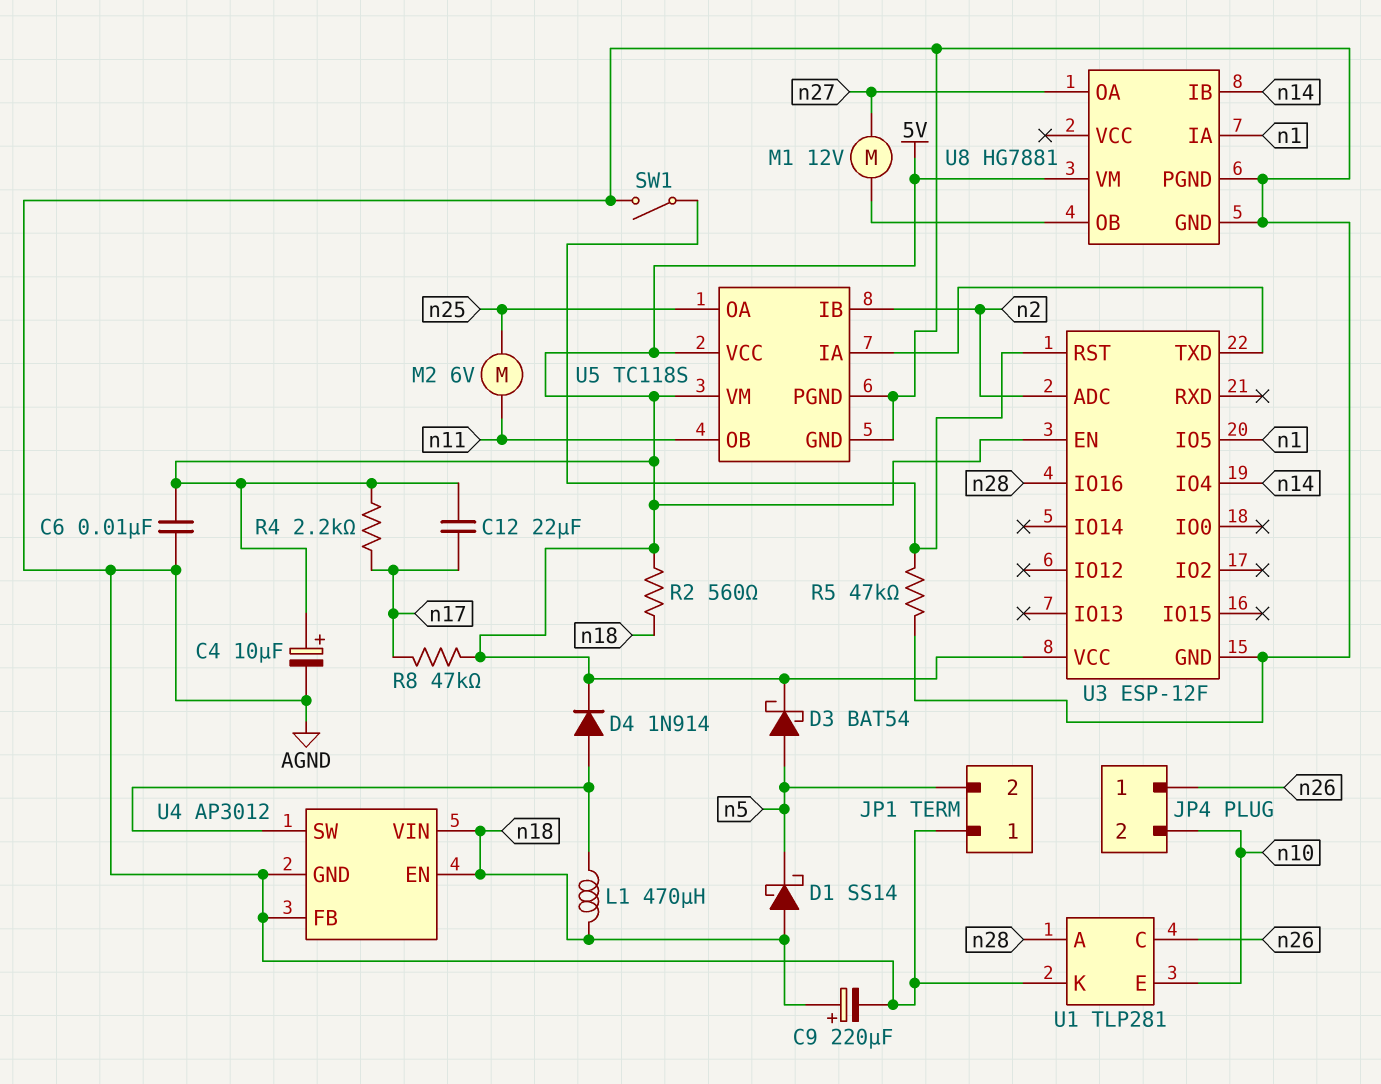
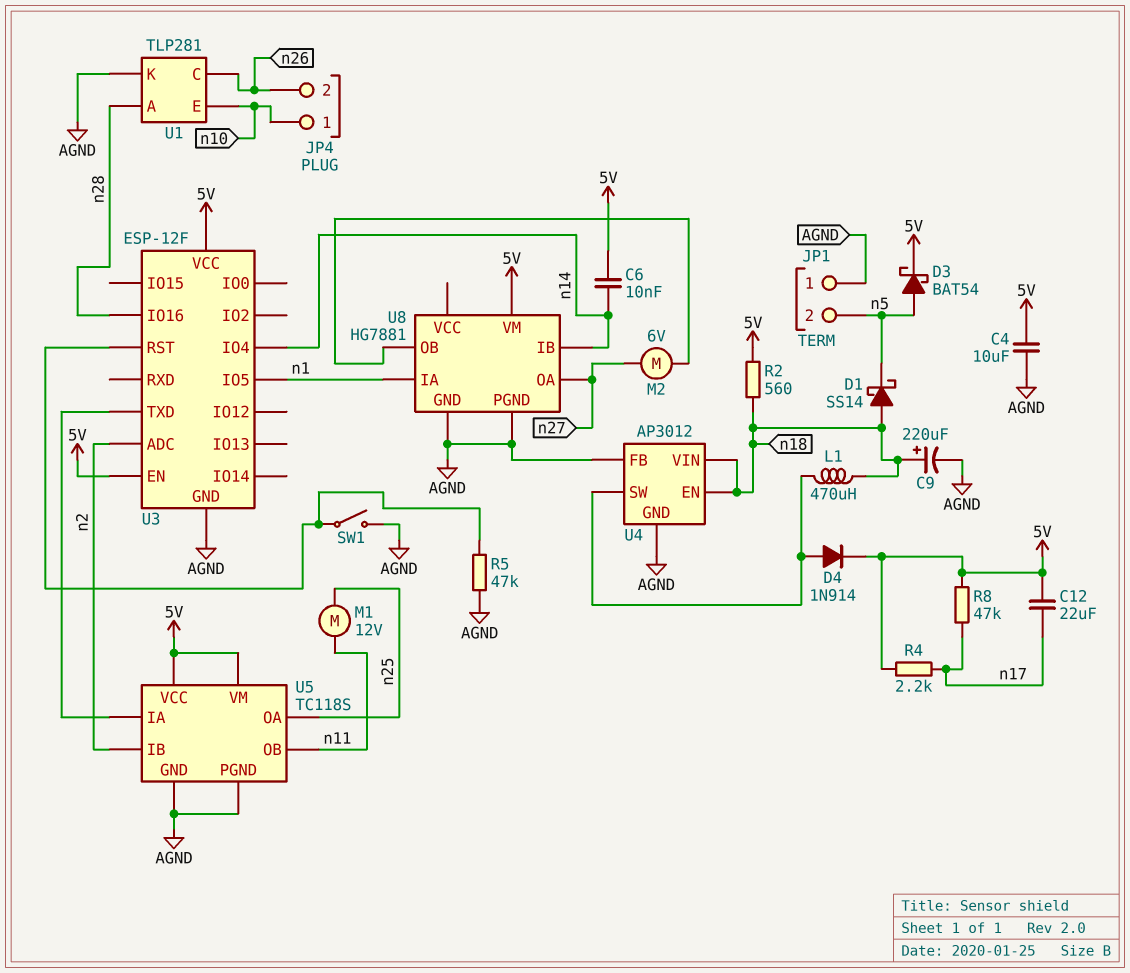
C4: 10uF (plus 5V, minus AGND) -> 10uF (5V, AGND)
C6: 10nF (5V, AGND) -> 10nF (5V, n14)
JP4 pin 1: n26 -> n10
JP4 pin 2: n10 -> n26
M1: motor 12V (U8/OB, n27) -> motor 12V (n11, n25)
M2: motor 6V (n11, n25) -> motor 6V (U8/OB, n27)

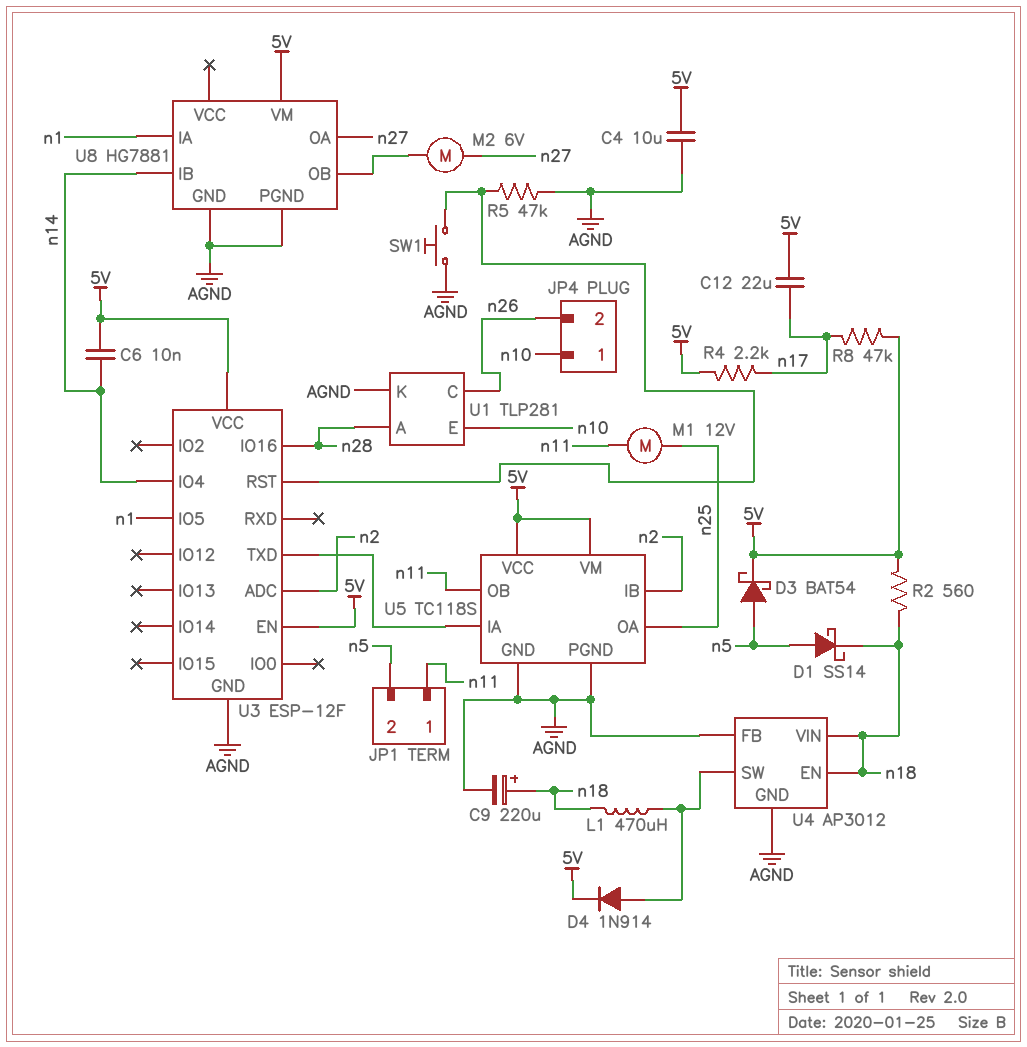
D1: schottky SS14 (A n18, K n5) -> schottky SS14 (A n5, K n18)
JP1 pin 1: AGND -> n11
SW1: switch (AGND, U3/RST) -> button (AGND, U3/RST)

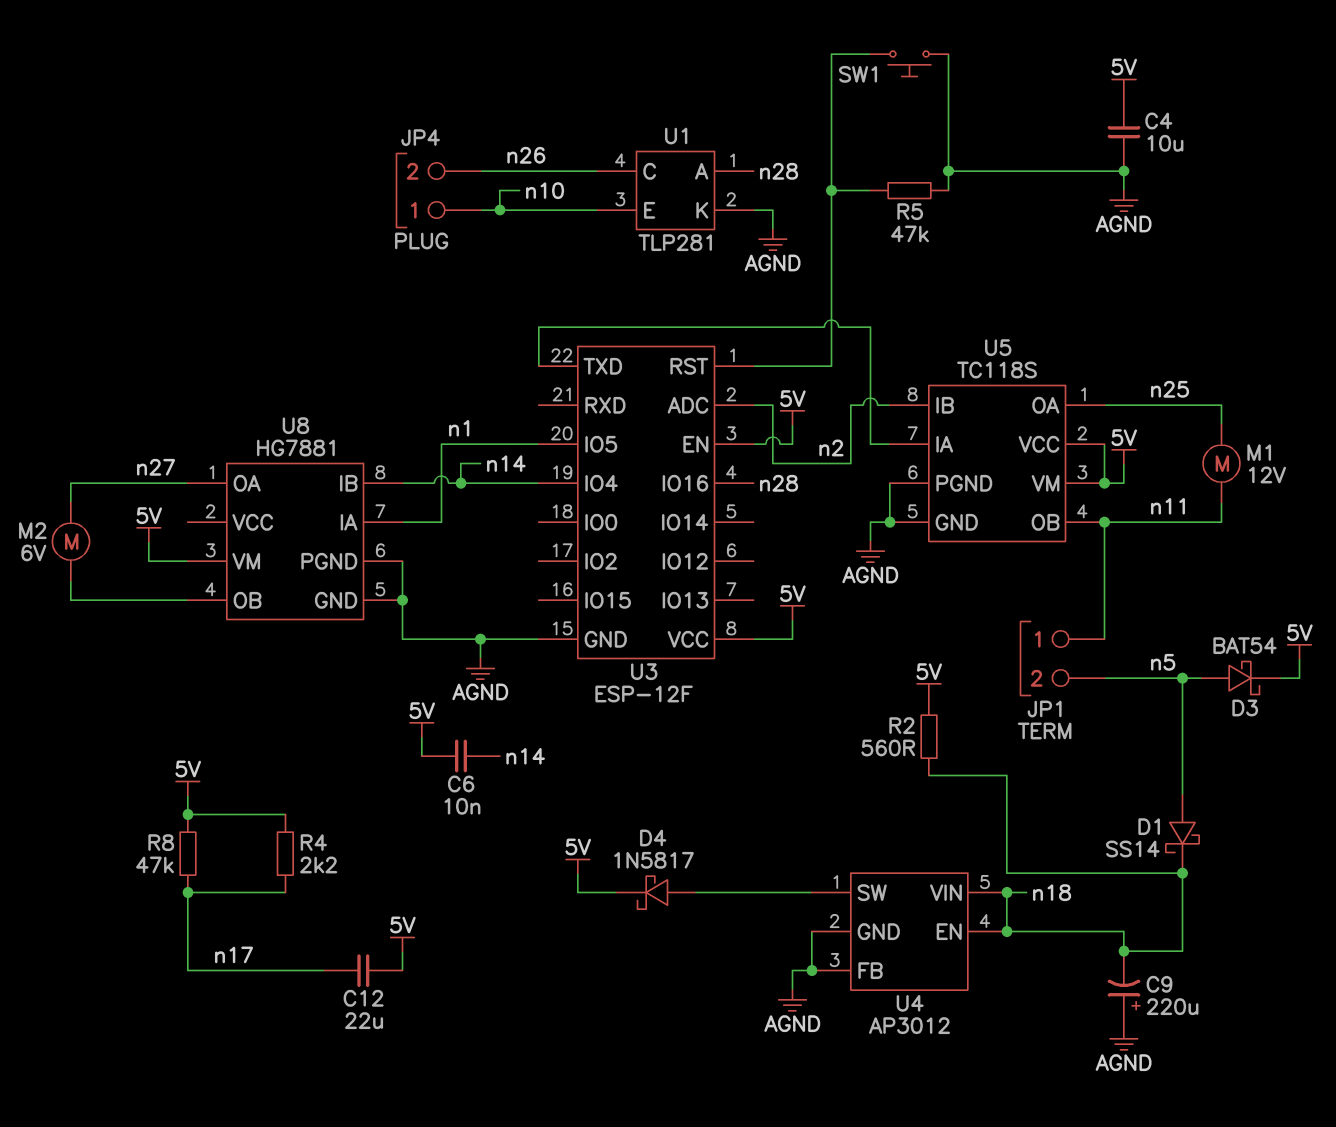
C9: 220uF (plus n18, minus AGND) -> 220uF (plus AGND, minus n18)
D4: diode 1N914 (A U4/SW, K 5V) -> schottky 1N5817 (A U4/SW, K 5V)
L1: 470uH (U4/SW, n18) -> none

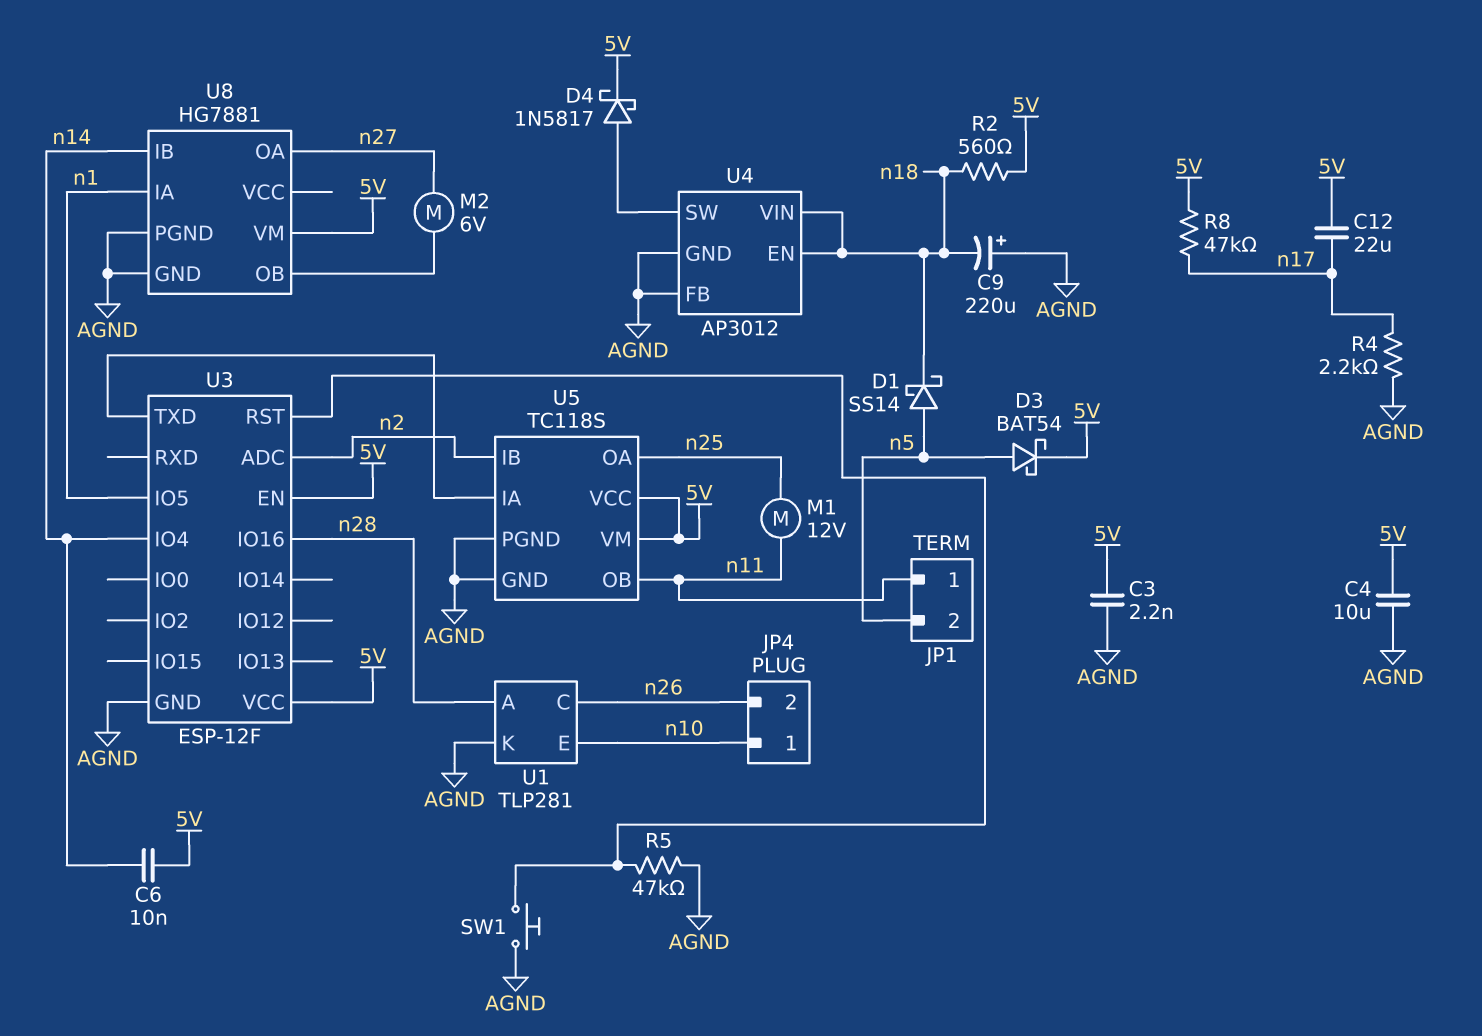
C3: none -> 2.2nF (5V, AGND)
R4: 2.2k (5V, n17) -> 2.2k (AGND, n17)

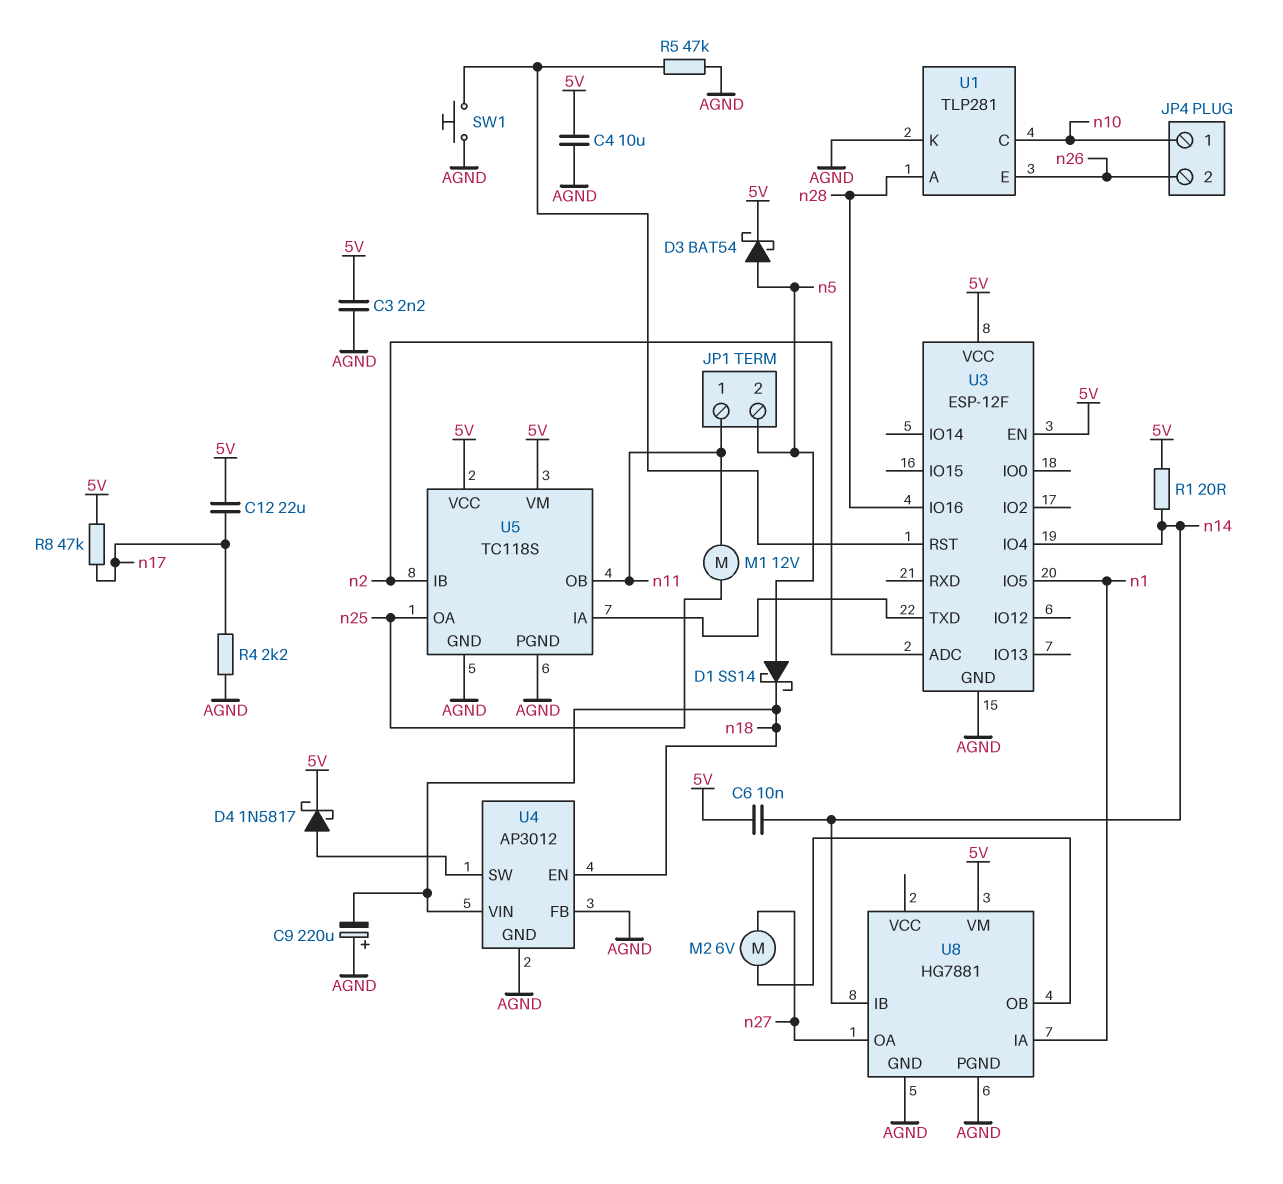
R1: none -> 20 (5V, n14)
R2: 560 (5V, n18) -> none
U1 pin C: n26 -> n10
U1 pin E: n10 -> n26

